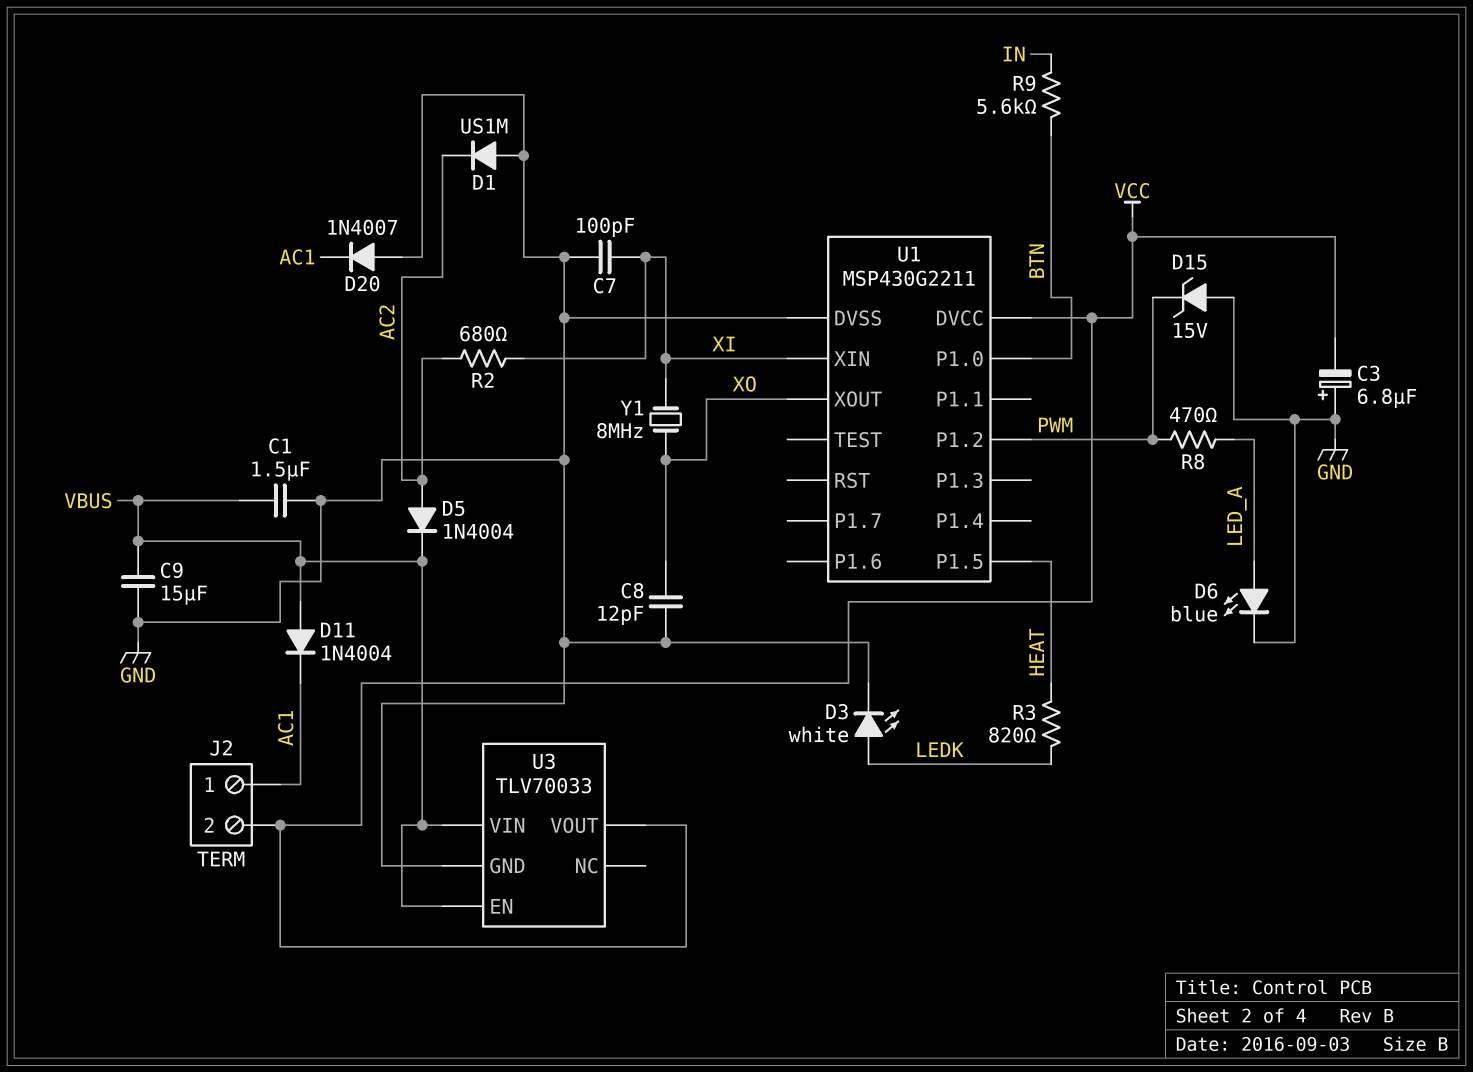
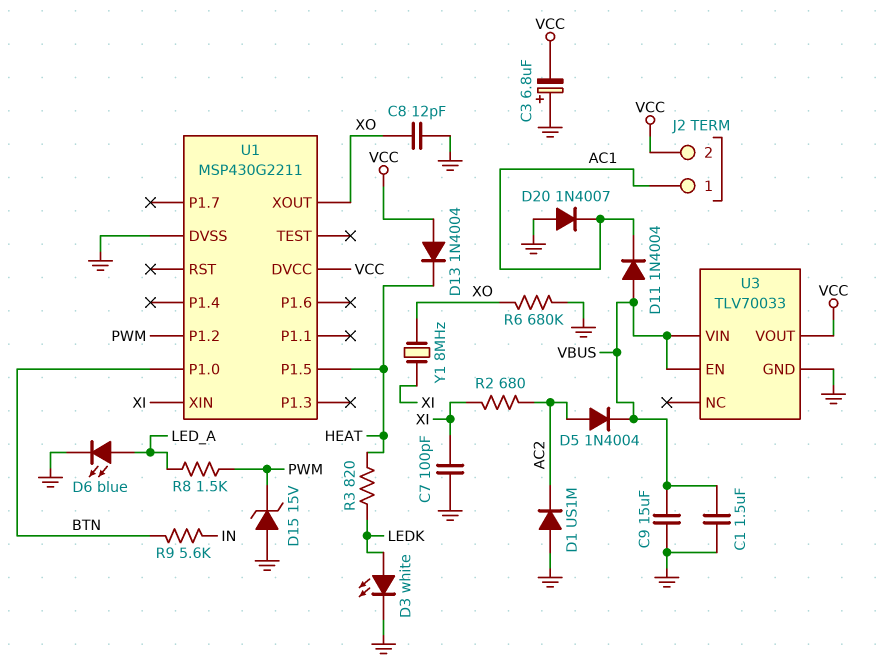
D13: none -> diode 1N4004 (A VCC, K HEAT)
R6: none -> 680k (GND, XO)
R8: 470 (LED_A, PWM) -> 1.5k (LED_A, PWM)

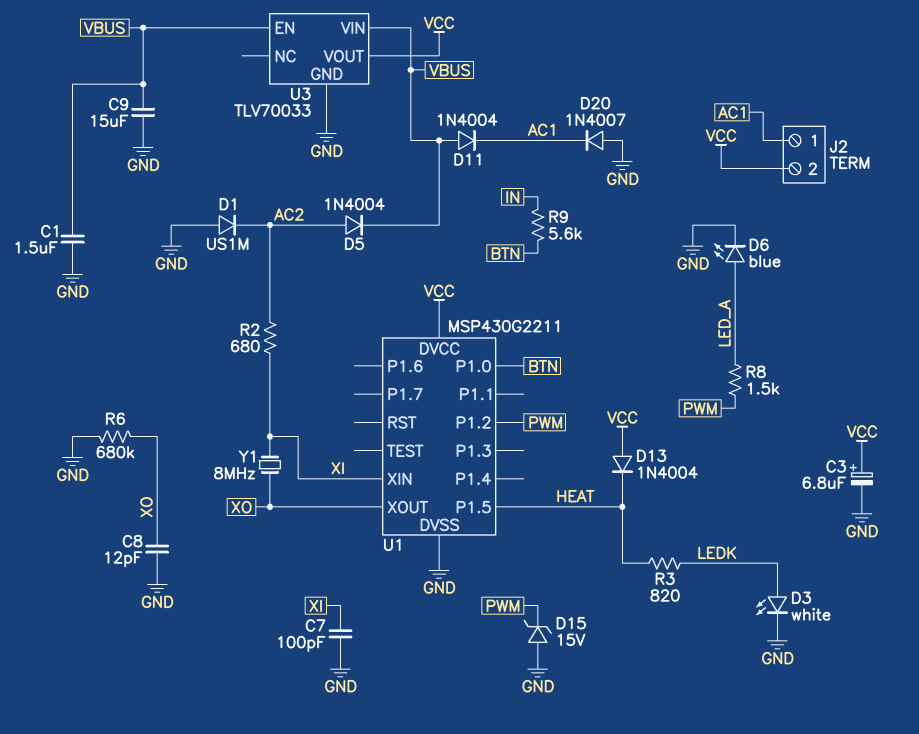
C3: 6.8uF (plus GND, minus VCC) -> 6.8uF (plus VCC, minus GND)

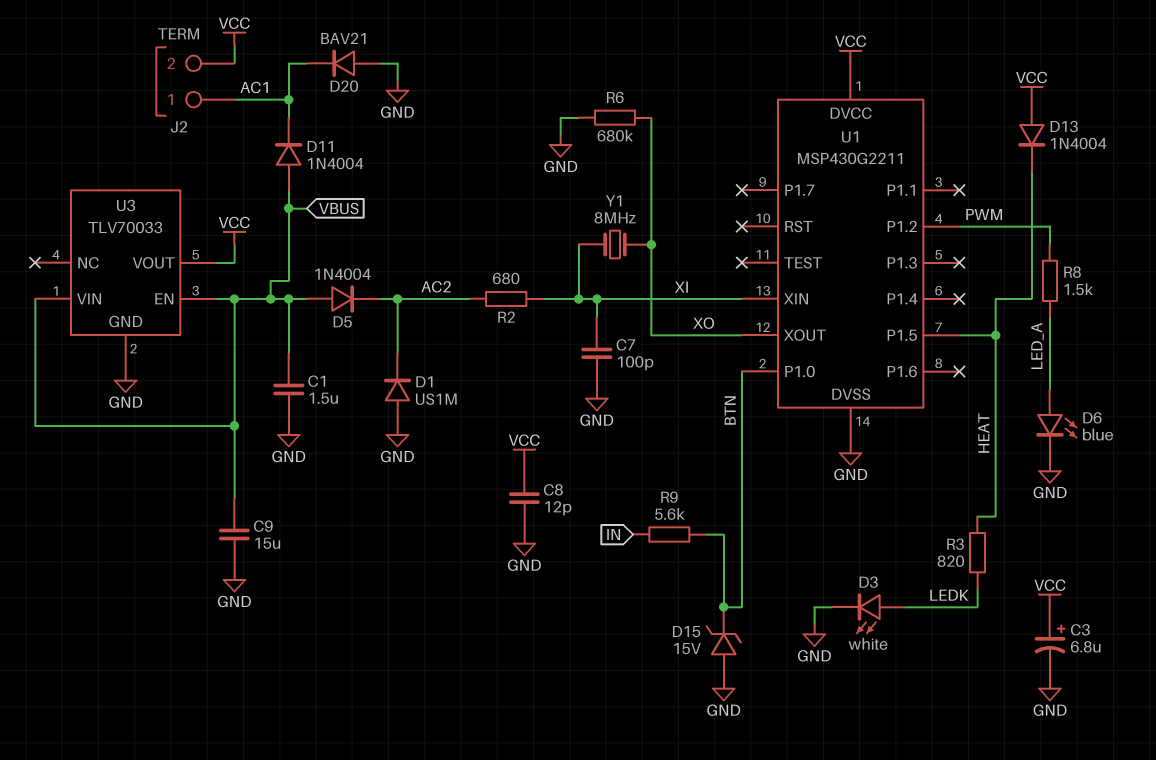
C8: 12pF (GND, XO) -> 12pF (GND, VCC)
D5: diode 1N4004 (A AC2, K VBUS) -> diode 1N4004 (A VBUS, K AC2)
D15: zener 15V (A GND, K PWM) -> zener 15V (A GND, K BTN)
D20: diode 1N4007 (A GND, K AC1) -> diode BAV21 (A GND, K AC1)

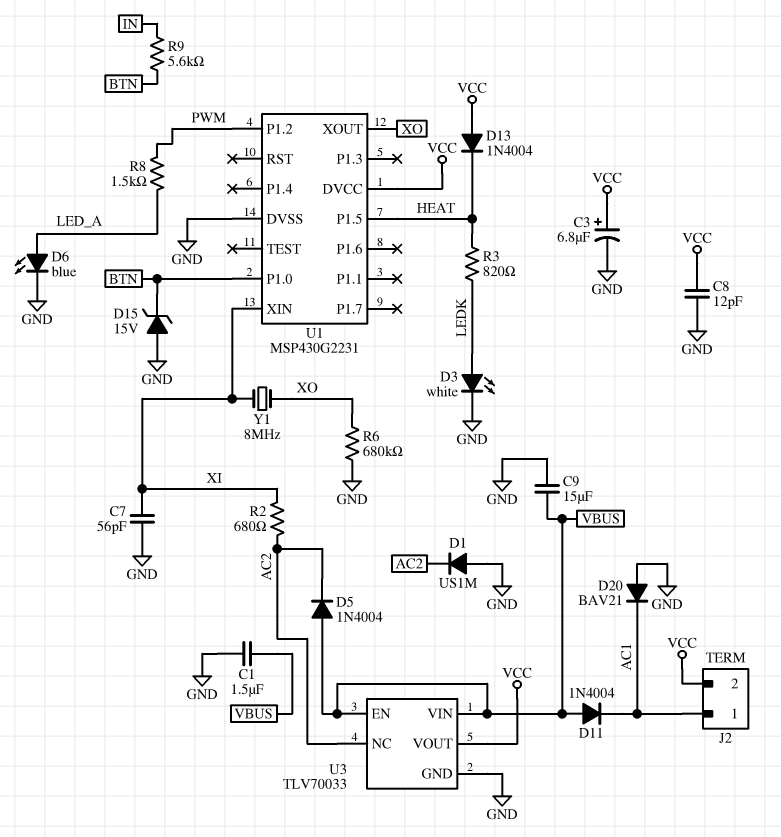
C7: 100pF (GND, XI) -> 56pF (GND, XI)
U1: MSP430G2211 -> MSP430G2231
U3 pin NC: none -> AC2

